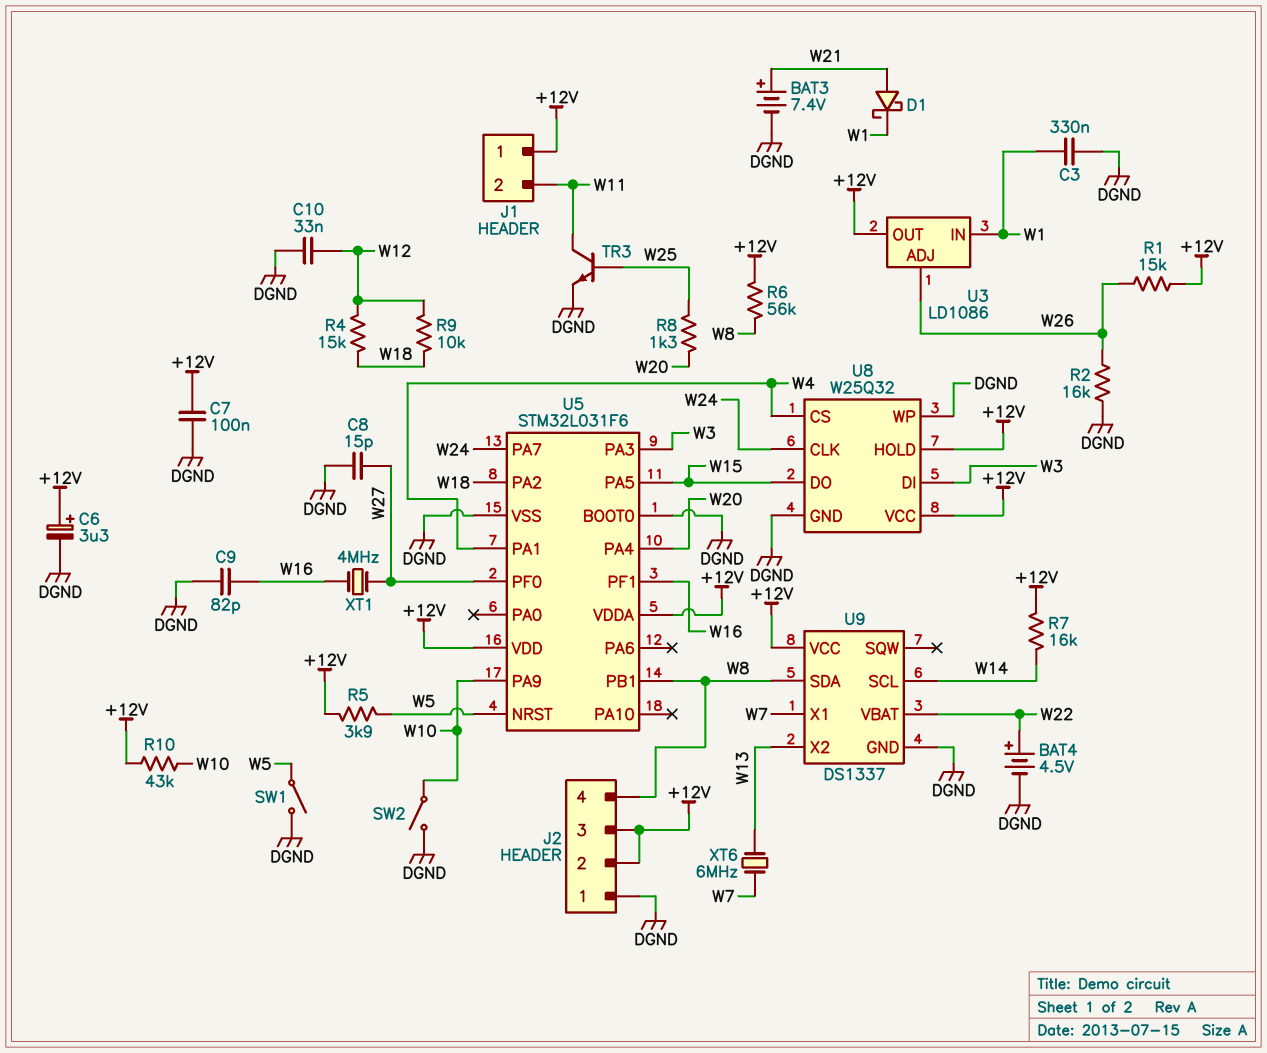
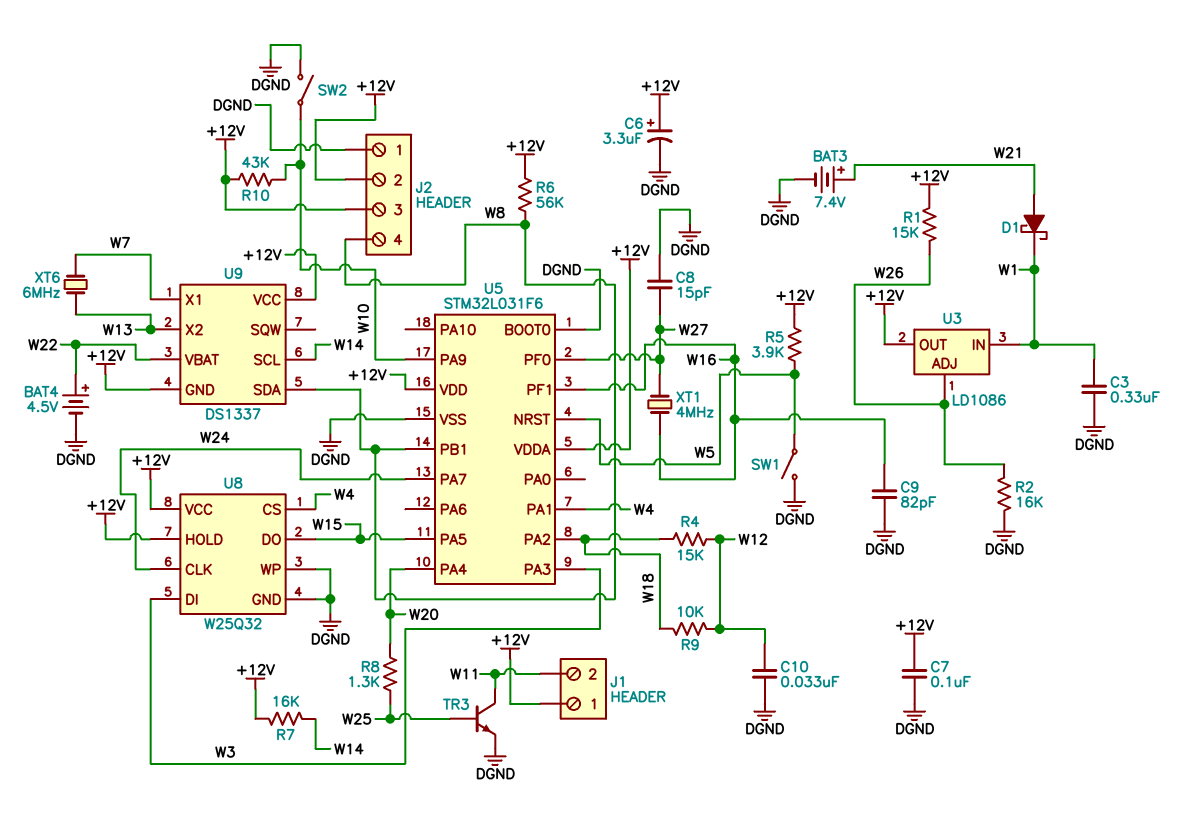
U9 pin GND: DGND -> +12V

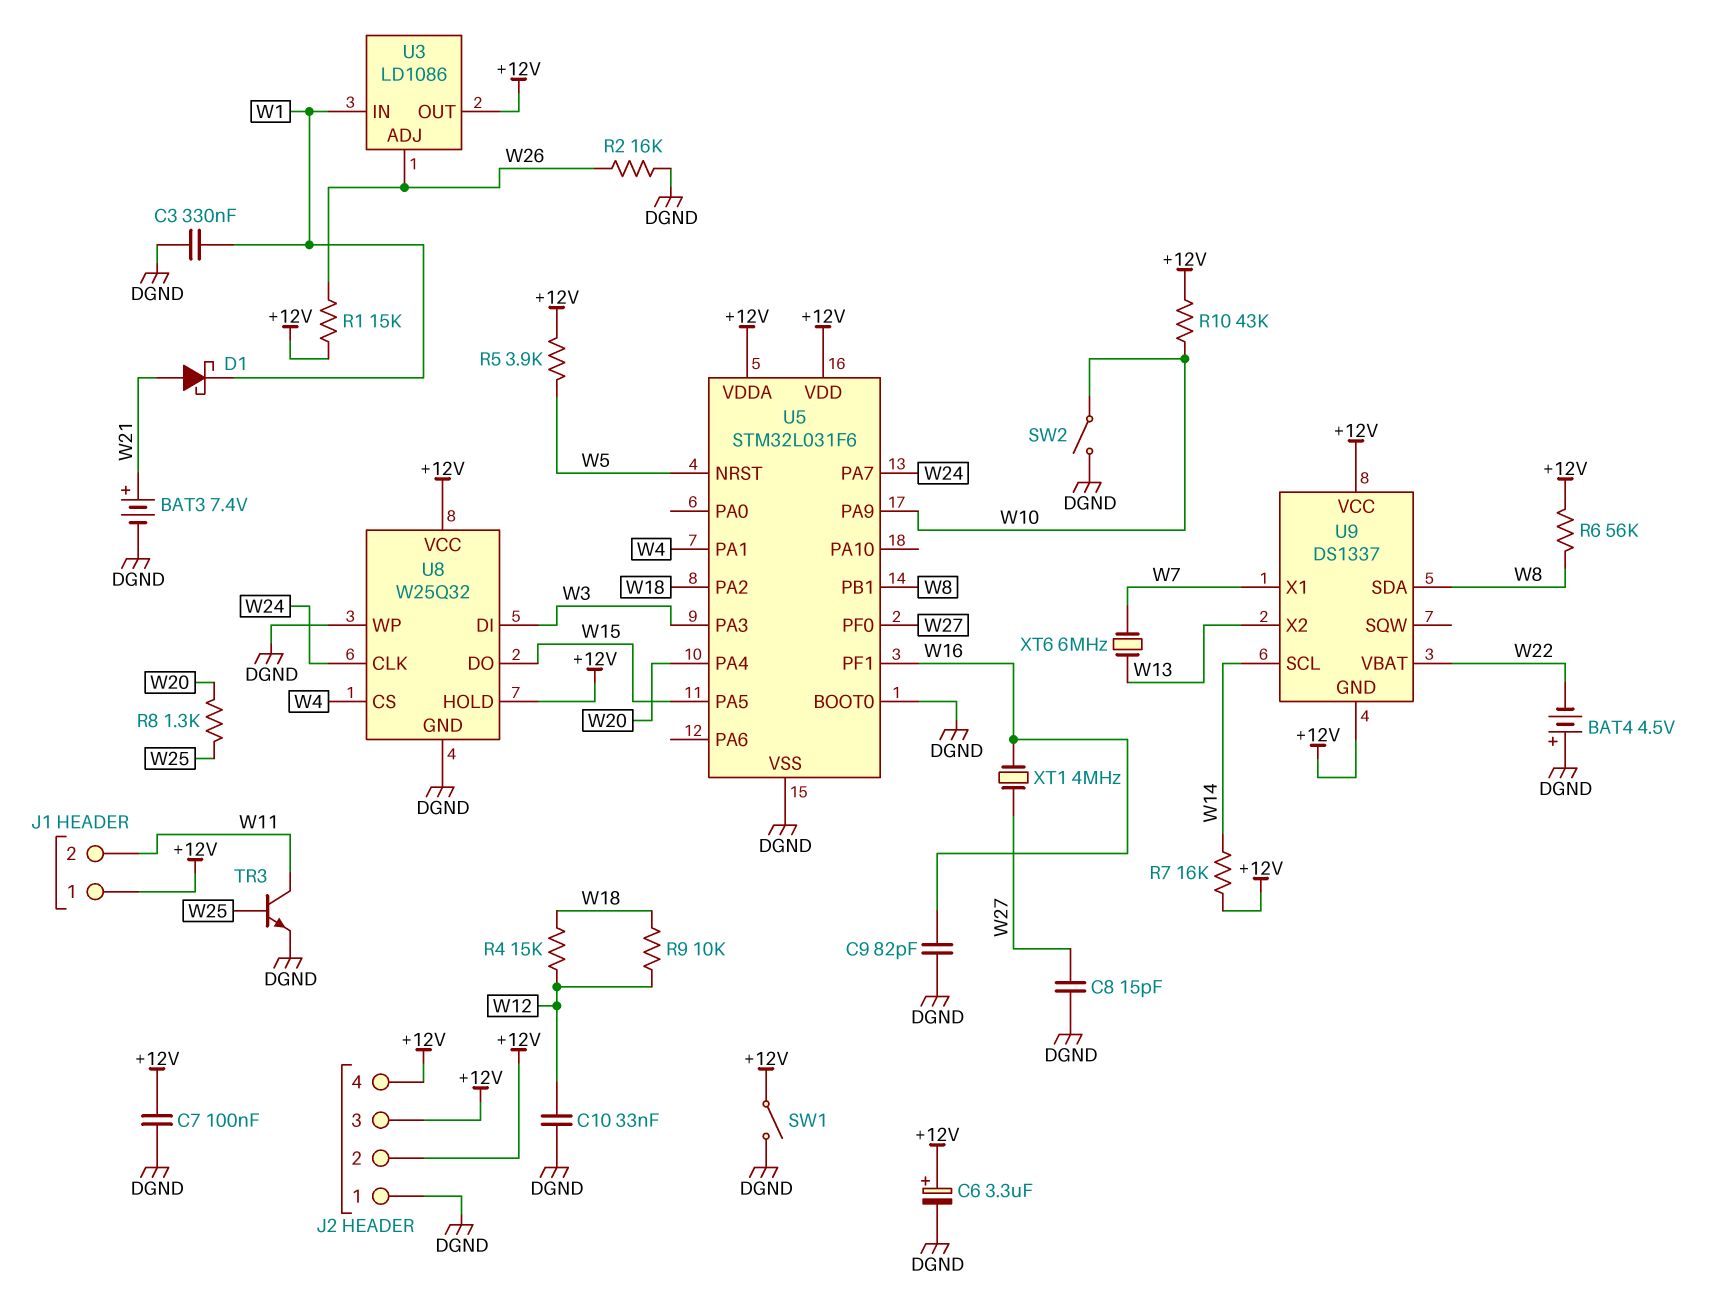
BAT4: 4.5V (plus W22, minus DGND) -> 4.5V (plus DGND, minus W22)
J2 pin 4: W8 -> +12V
SW1: switch (DGND, W5) -> switch (+12V, DGND)

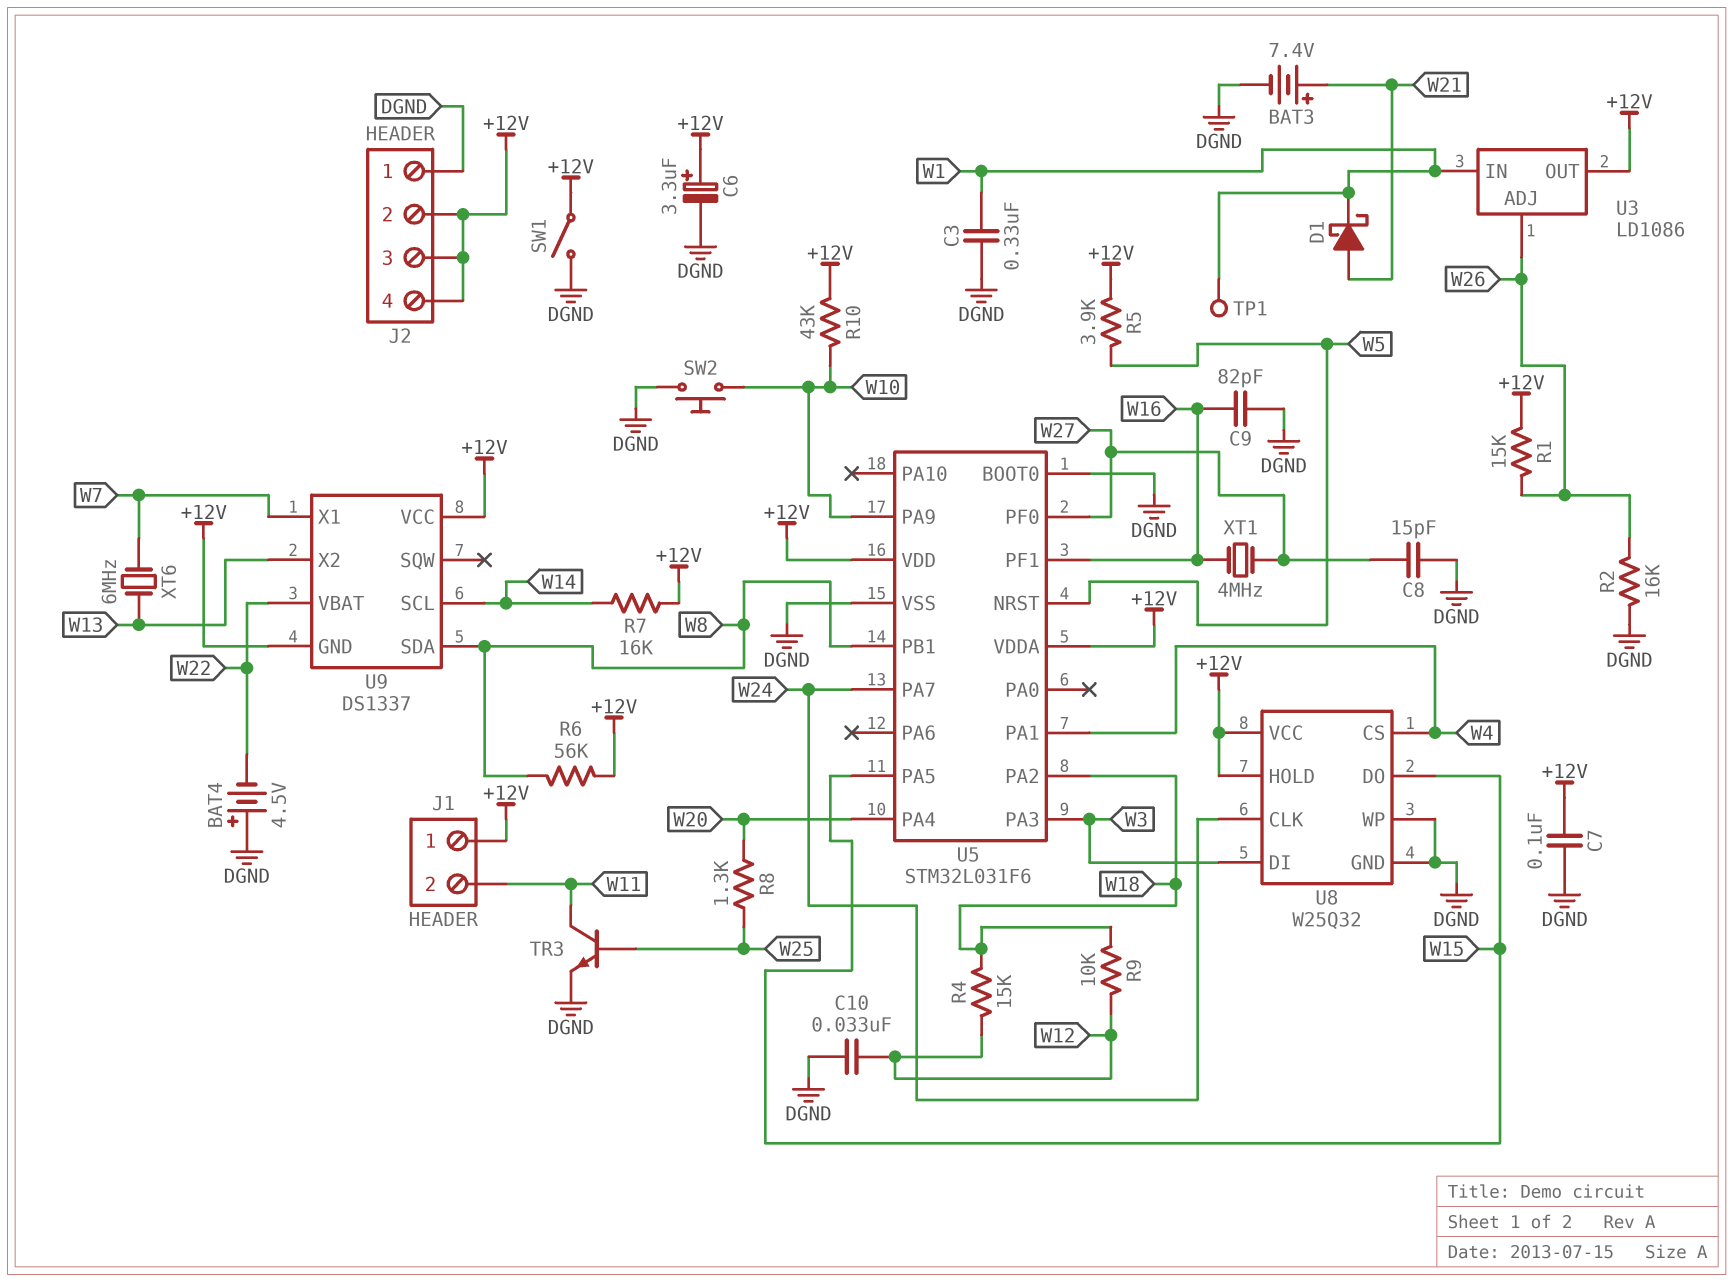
SW2: switch (DGND, W10) -> button (DGND, W10)
TP1: none -> test point (W1)

